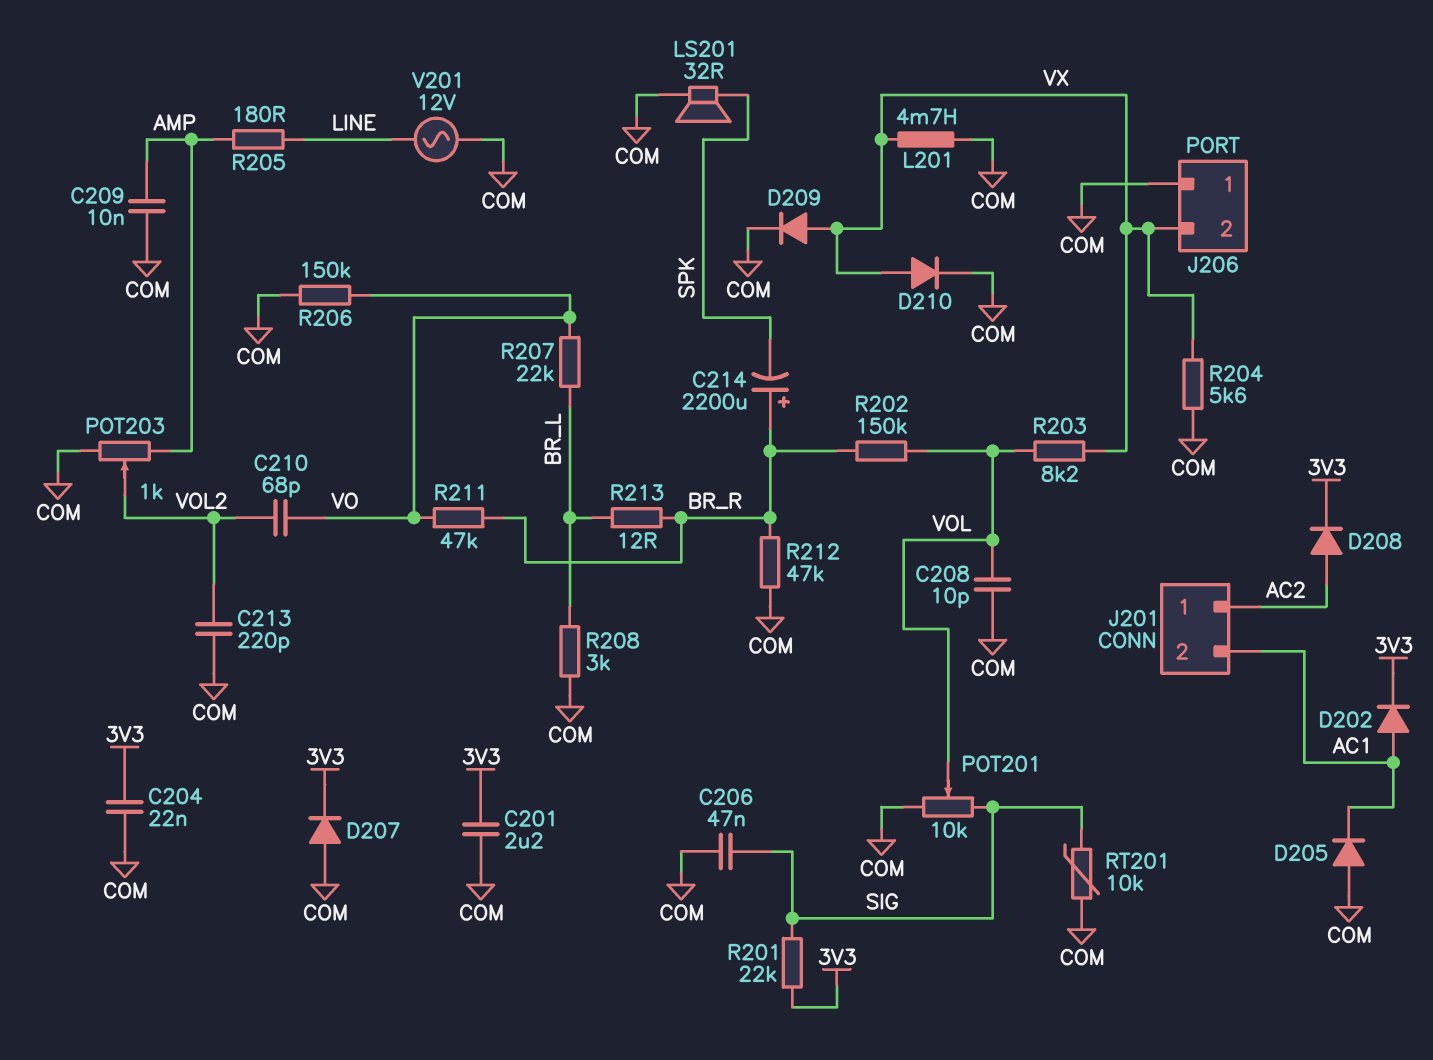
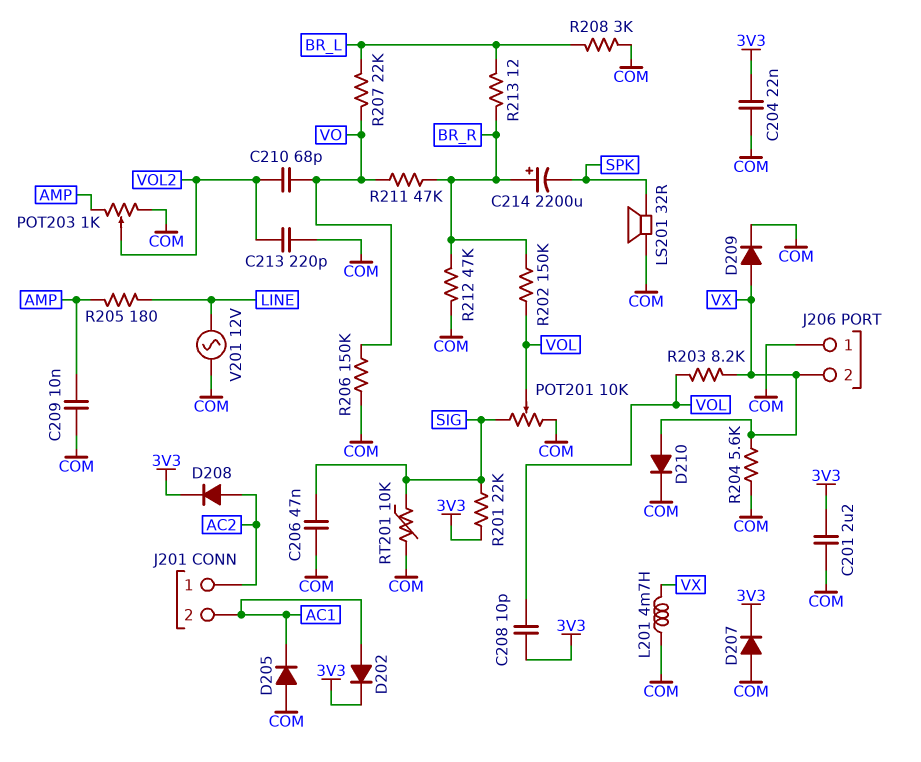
C208: 10pF (COM, VOL) -> 10pF (3V3, VOL)

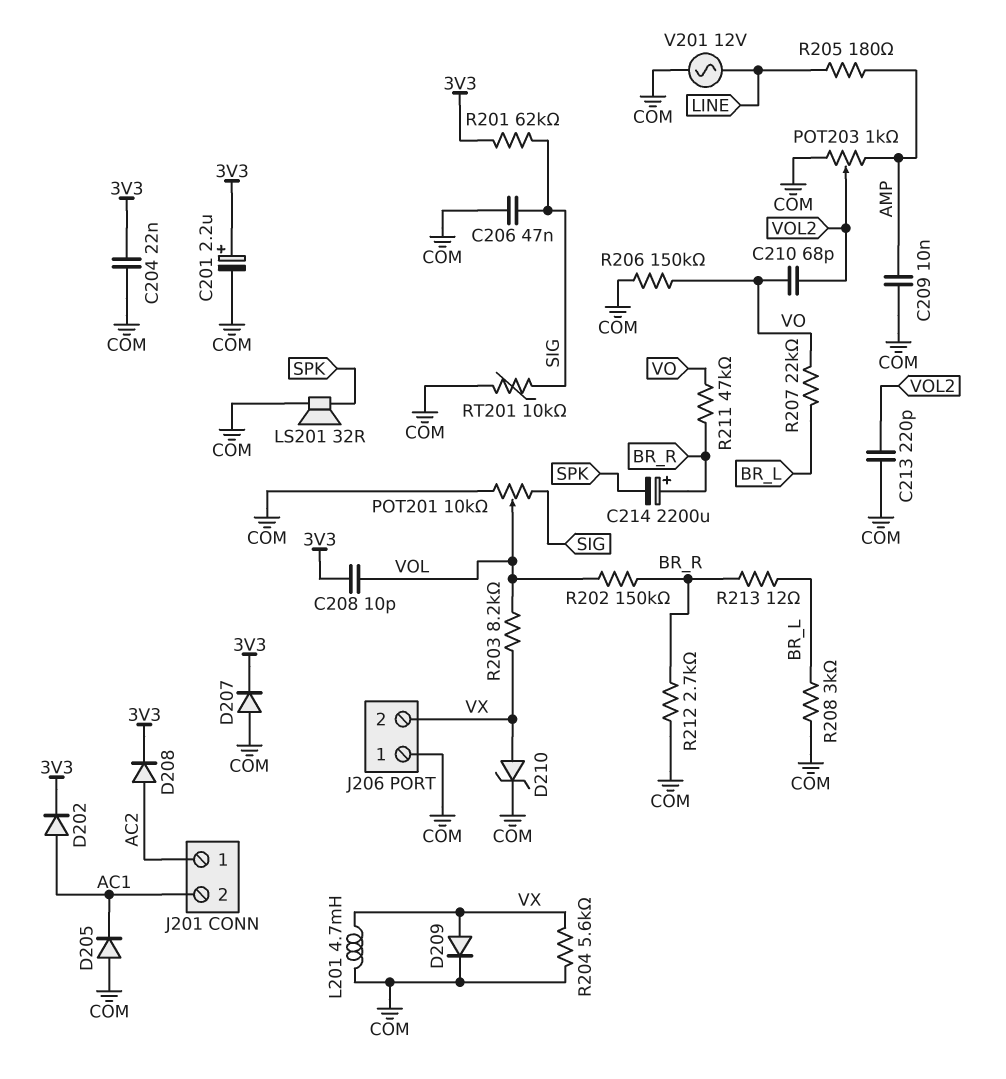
C201: 2.2uF (3V3, COM) -> 2.2uF (plus 3V3, minus COM)
D210: diode (A VX, K COM) -> zener (A VX, K COM)
R201: 22k (3V3, SIG) -> 62k (3V3, SIG)
R212: 47k (BR_R, COM) -> 2.7k (BR_R, COM)

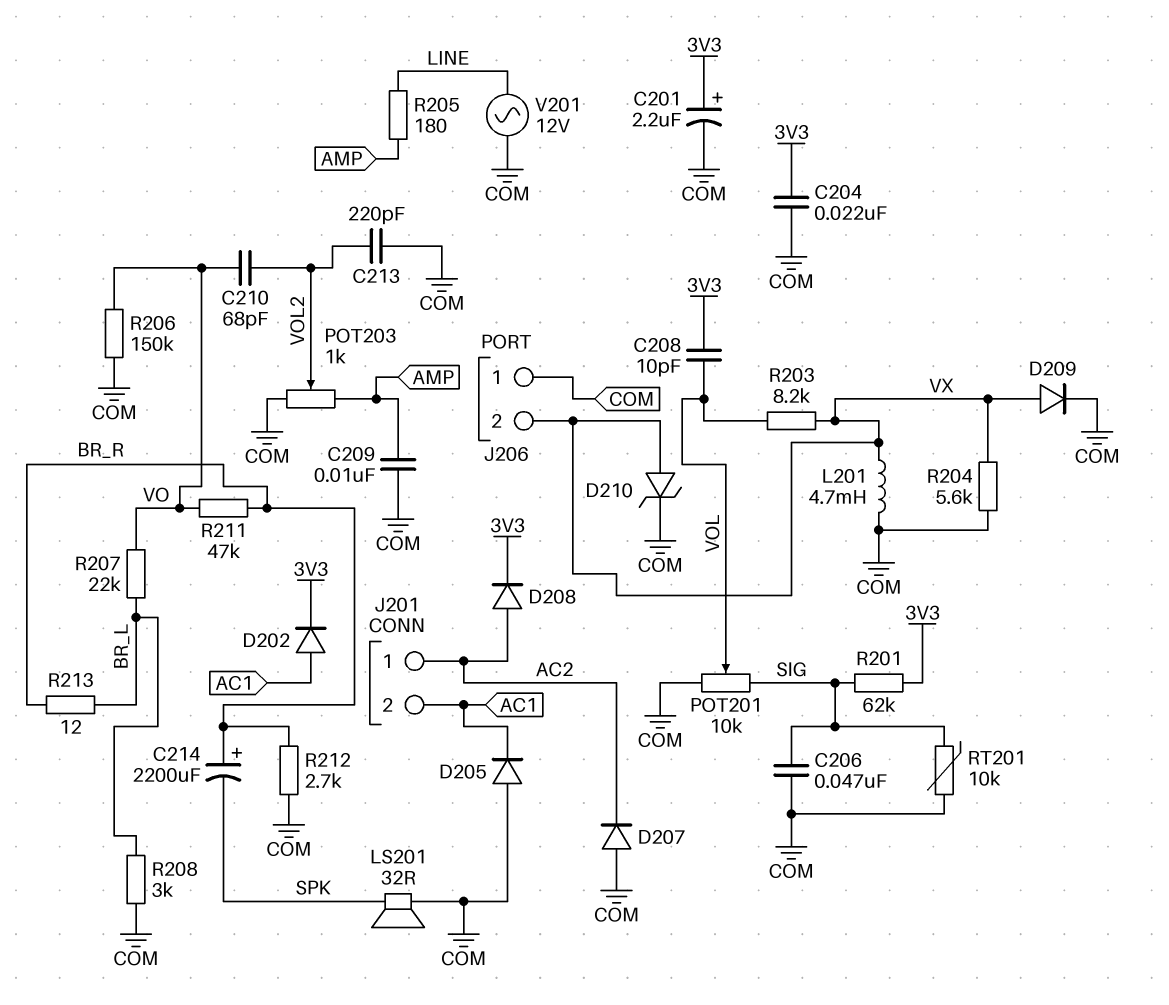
D207: diode (A COM, K 3V3) -> diode (A COM, K AC2)
R202: 150k (BR_R, VOL) -> none

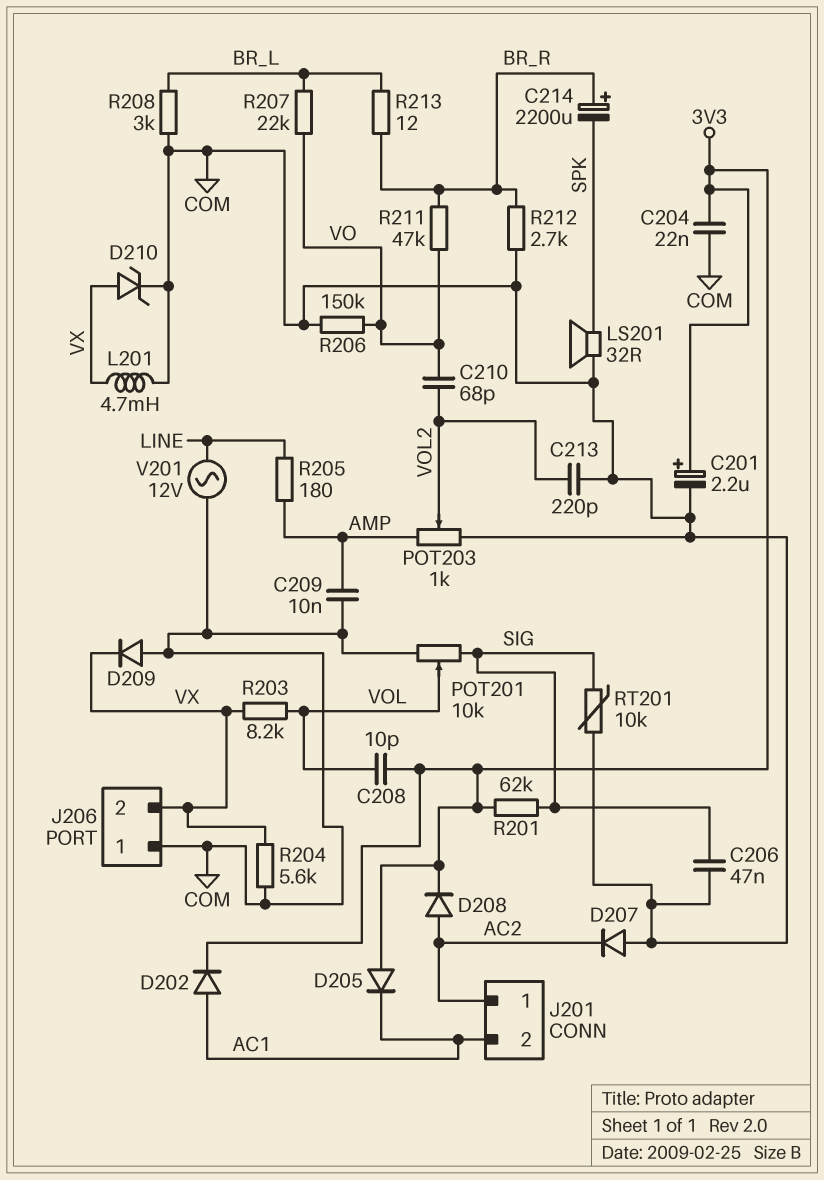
D205: diode (A COM, K AC1) -> diode (A 3V3, K AC1)
D209: diode (A VX, K COM) -> diode (A COM, K VX)

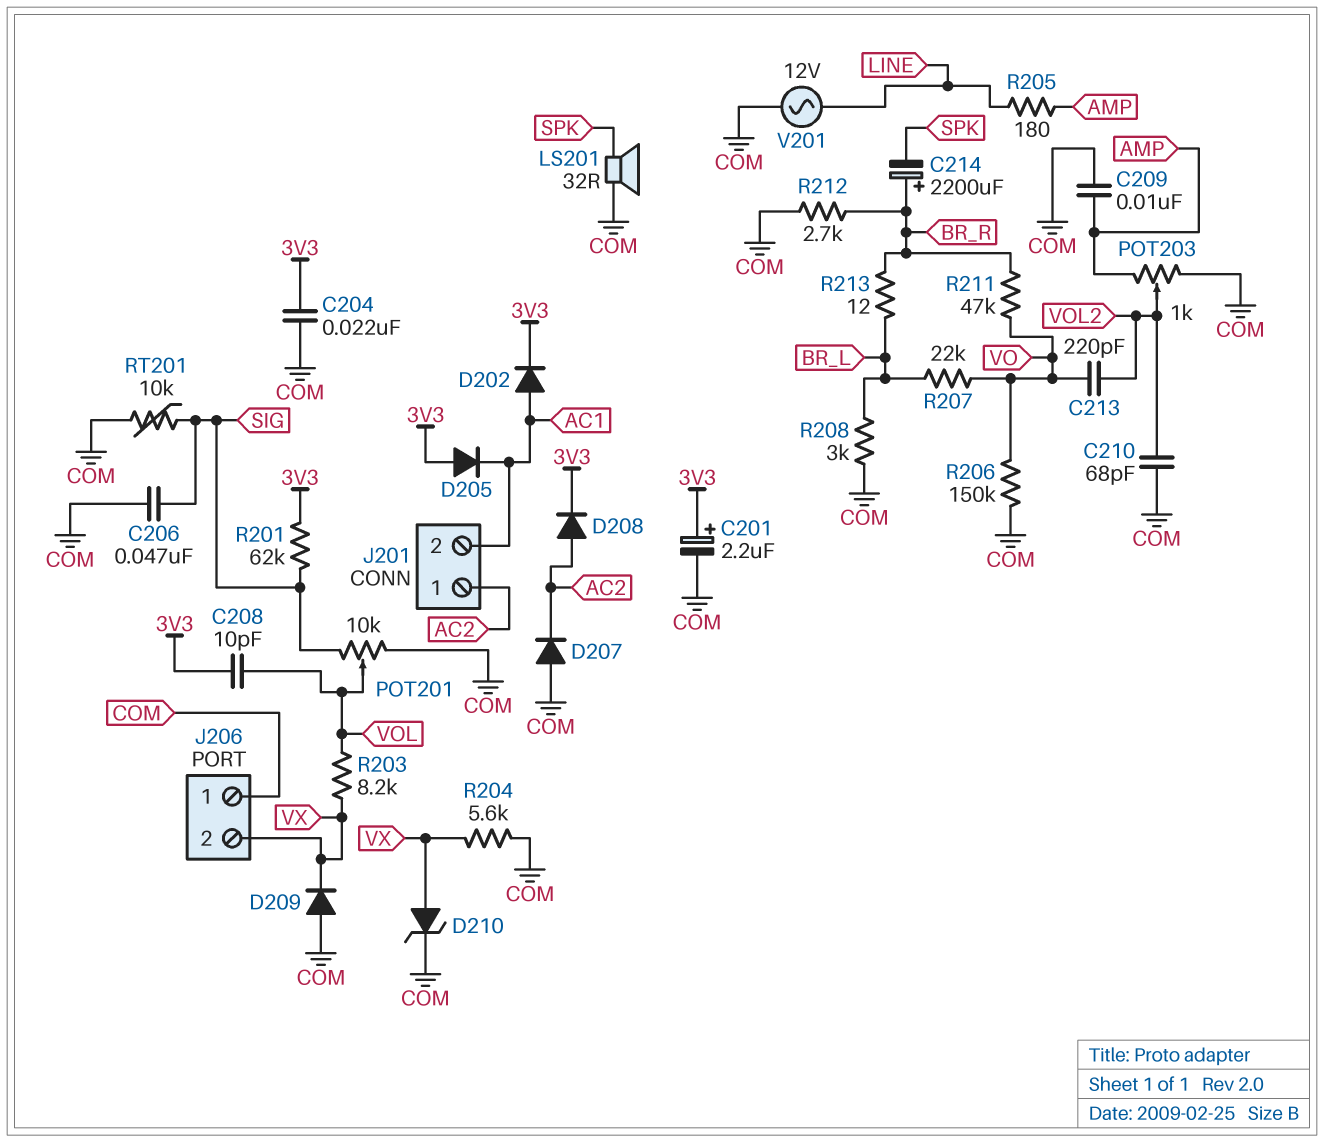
C210: 68pF (VO, VOL2) -> 68pF (COM, VOL2)
C213: 220pF (COM, VOL2) -> 220pF (VO, VOL2)
L201: 4.7mH (COM, VX) -> none

